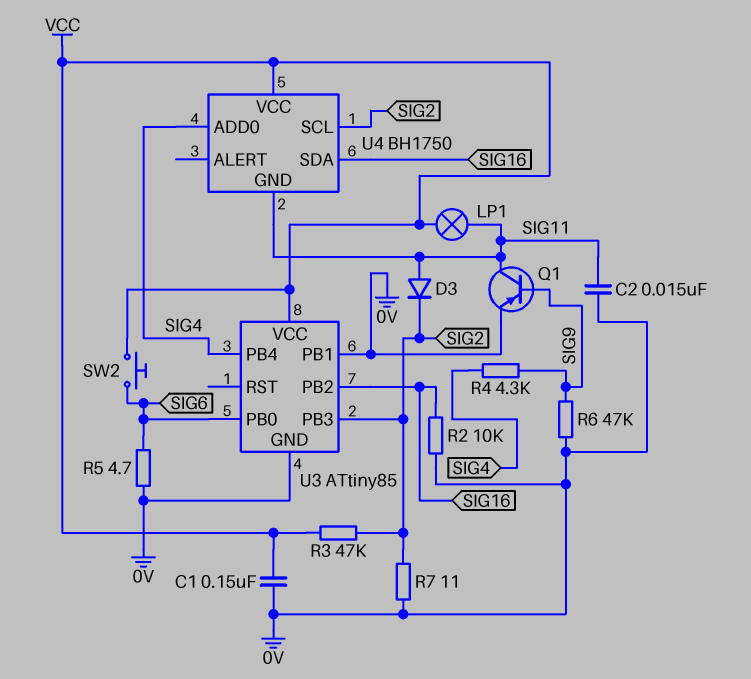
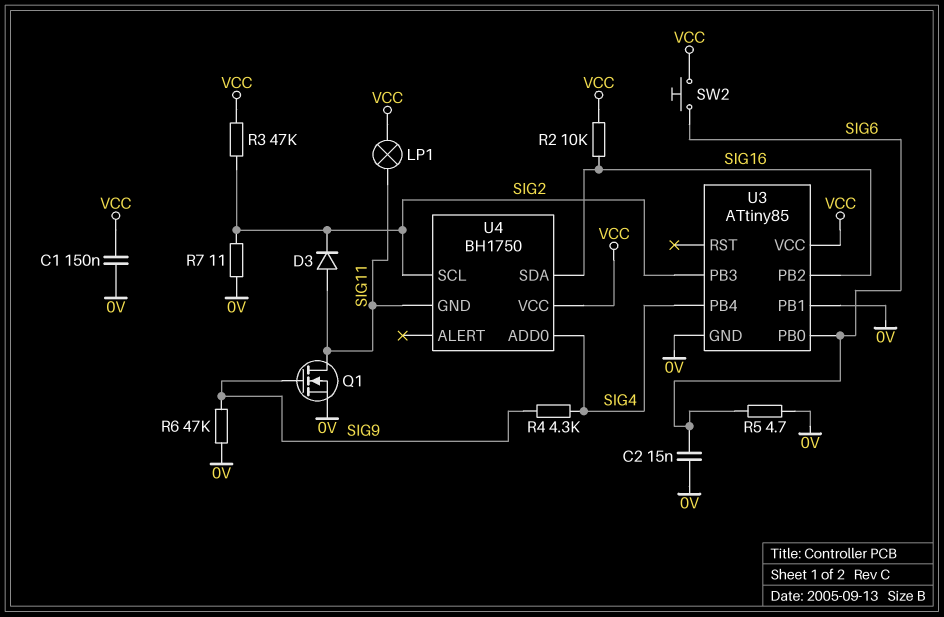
C2: 15nF (0V, SIG11) -> 15nF (0V, SIG6)
Q1: PNP (B SIG9, C SIG11, E 0V) -> NMOS (G SIG9, D SIG11, S 0V)
R2: 10k (0V, SIG16) -> 10k (SIG16, VCC)

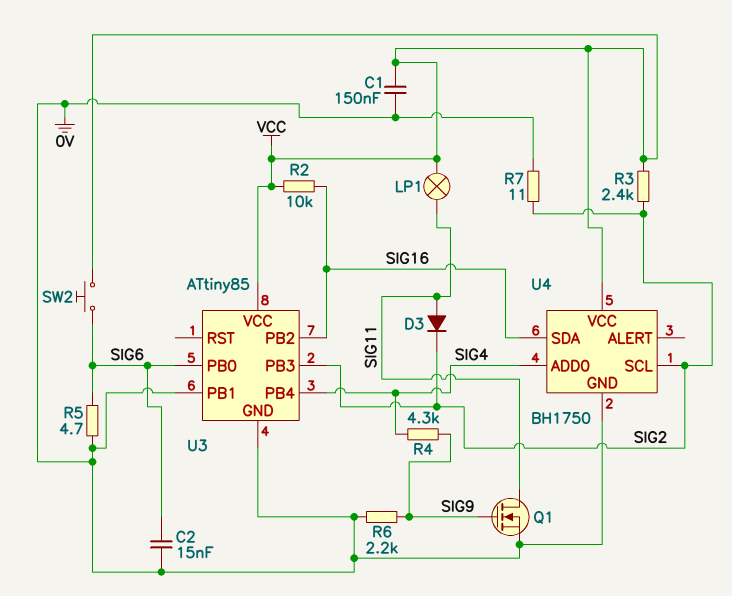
R3: 47k (SIG2, VCC) -> 2.4k (SIG2, VCC)
R6: 47k (0V, SIG9) -> 2.2k (0V, SIG9)
U4 pin GND: SIG11 -> 0V

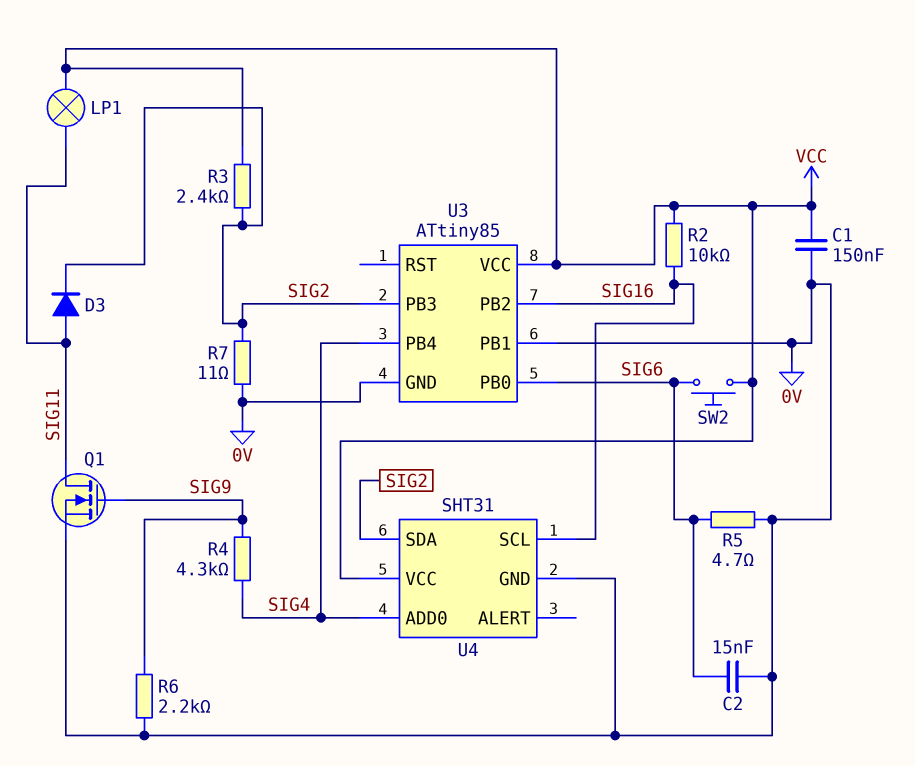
U4: BH1750 -> SHT31
U4 pin SCL: SIG2 -> SIG16
U4 pin SDA: SIG16 -> SIG2

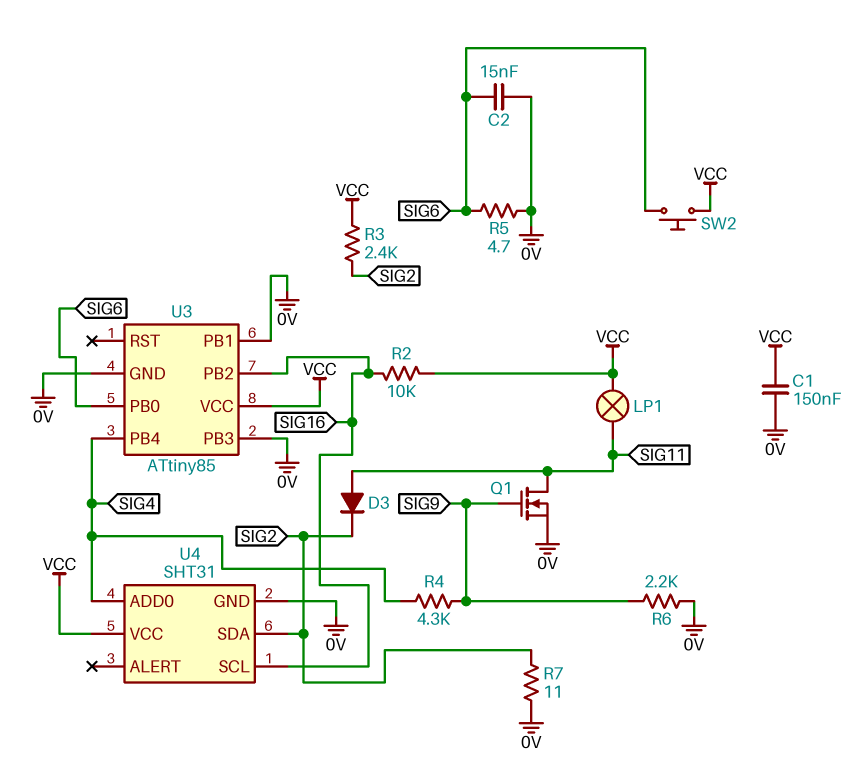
U3 pin PB3: SIG2 -> 0V

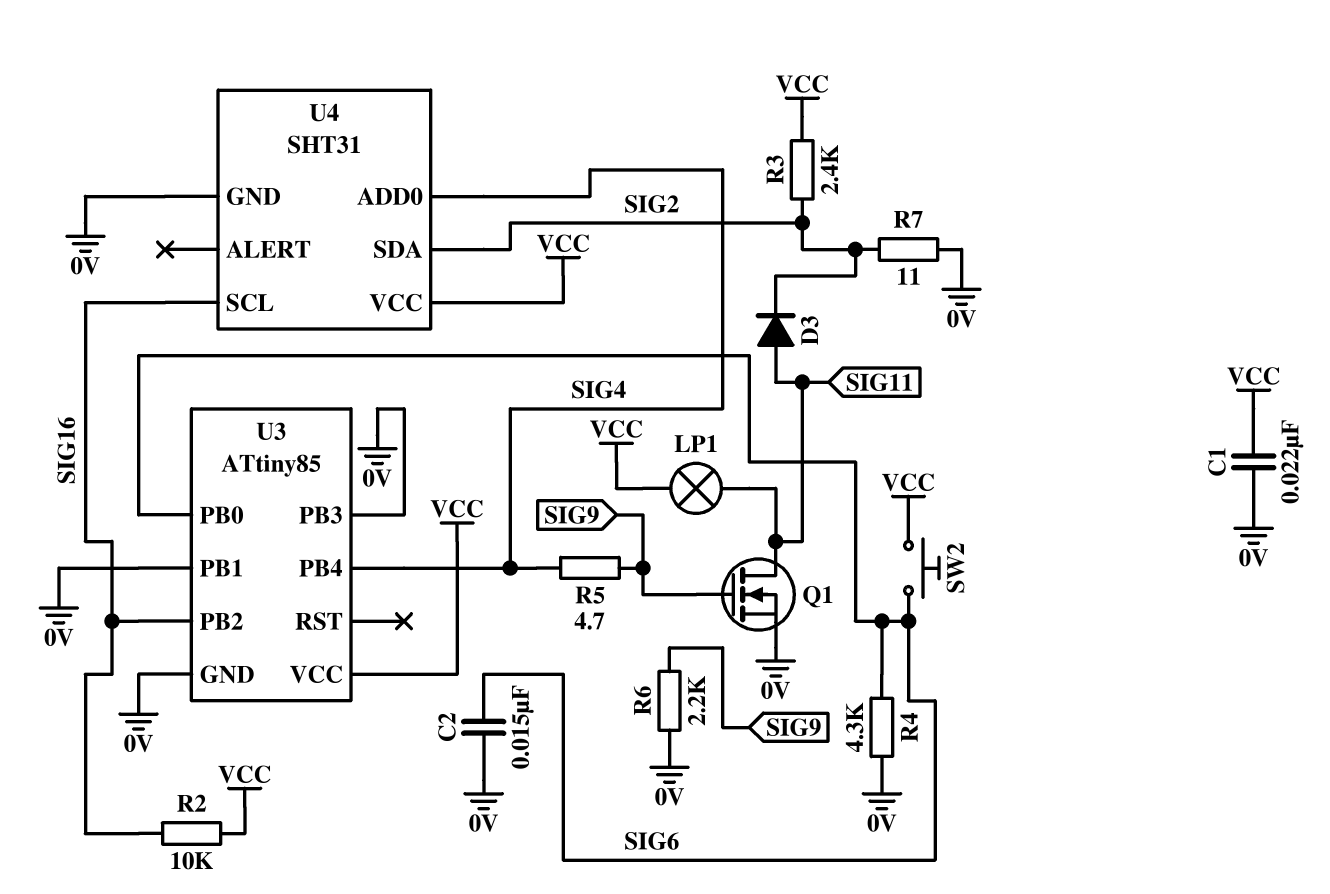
C1: 150nF (0V, VCC) -> 22nF (0V, VCC)
R4: 4.3k (SIG4, SIG9) -> 4.3k (0V, SIG6)
R5: 4.7 (0V, SIG6) -> 4.7 (SIG4, SIG9)

